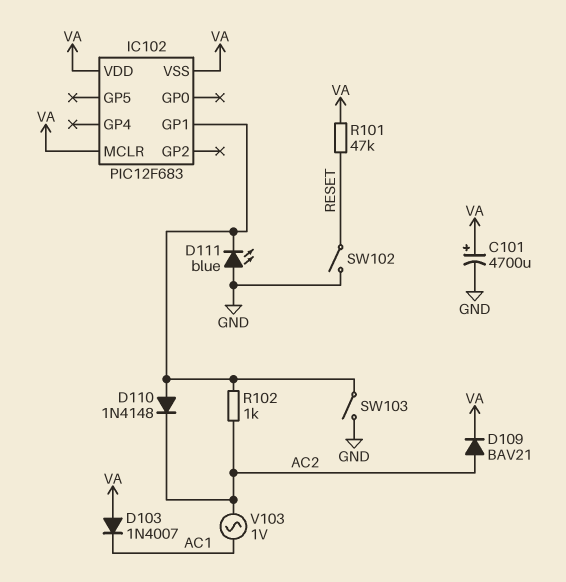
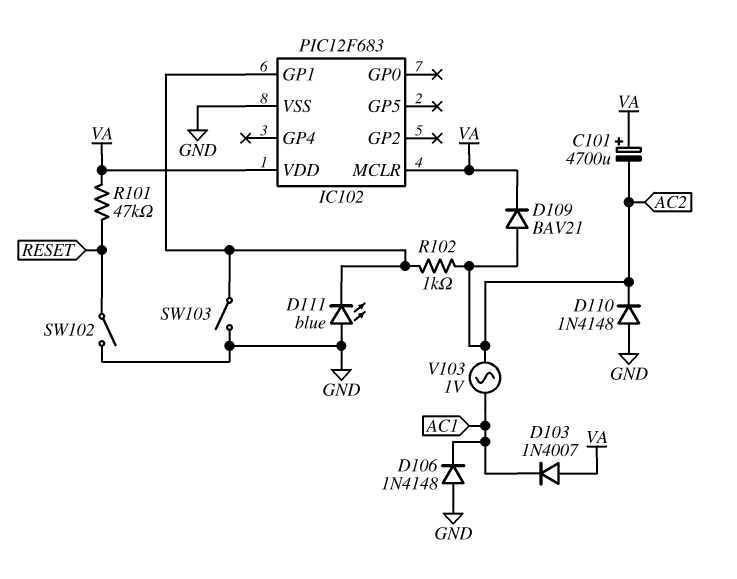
C101: 4700uF (plus VA, minus GND) -> 4700uF (plus VA, minus AC2)
D106: none -> diode 1N4148 (A GND, K AC1)
D110: diode 1N4148 (A IC102/GP1, K AC2) -> diode 1N4148 (A GND, K AC2)
IC102 pin VSS: VA -> GND

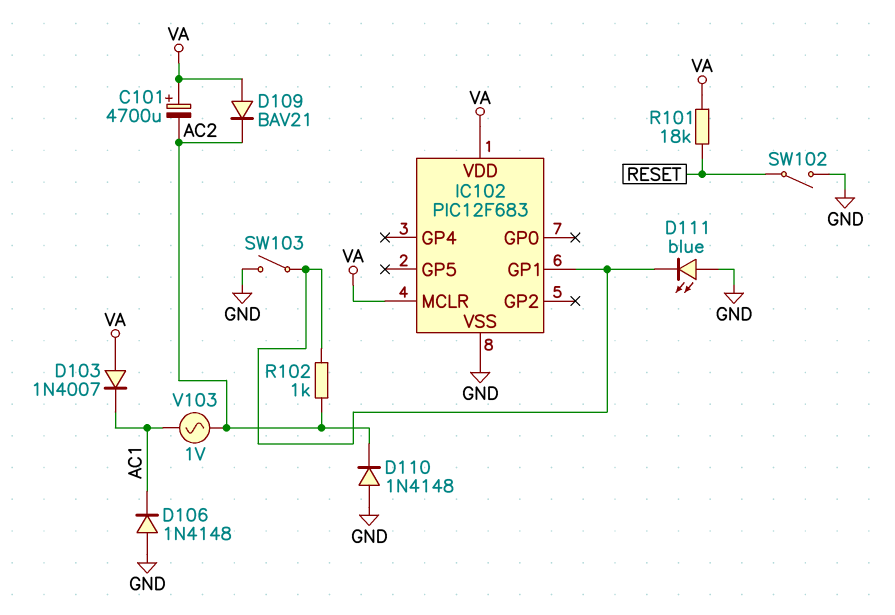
D109: diode BAV21 (A AC2, K VA) -> diode BAV21 (A VA, K AC2)
R101: 47k (RESET, VA) -> 18k (RESET, VA)

